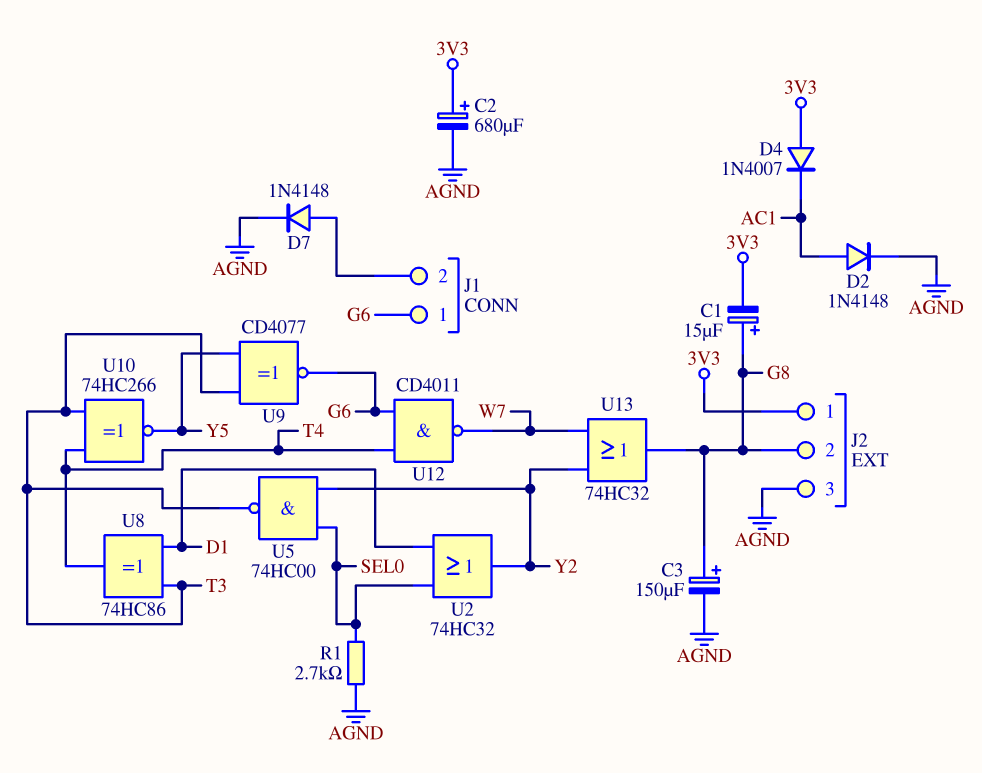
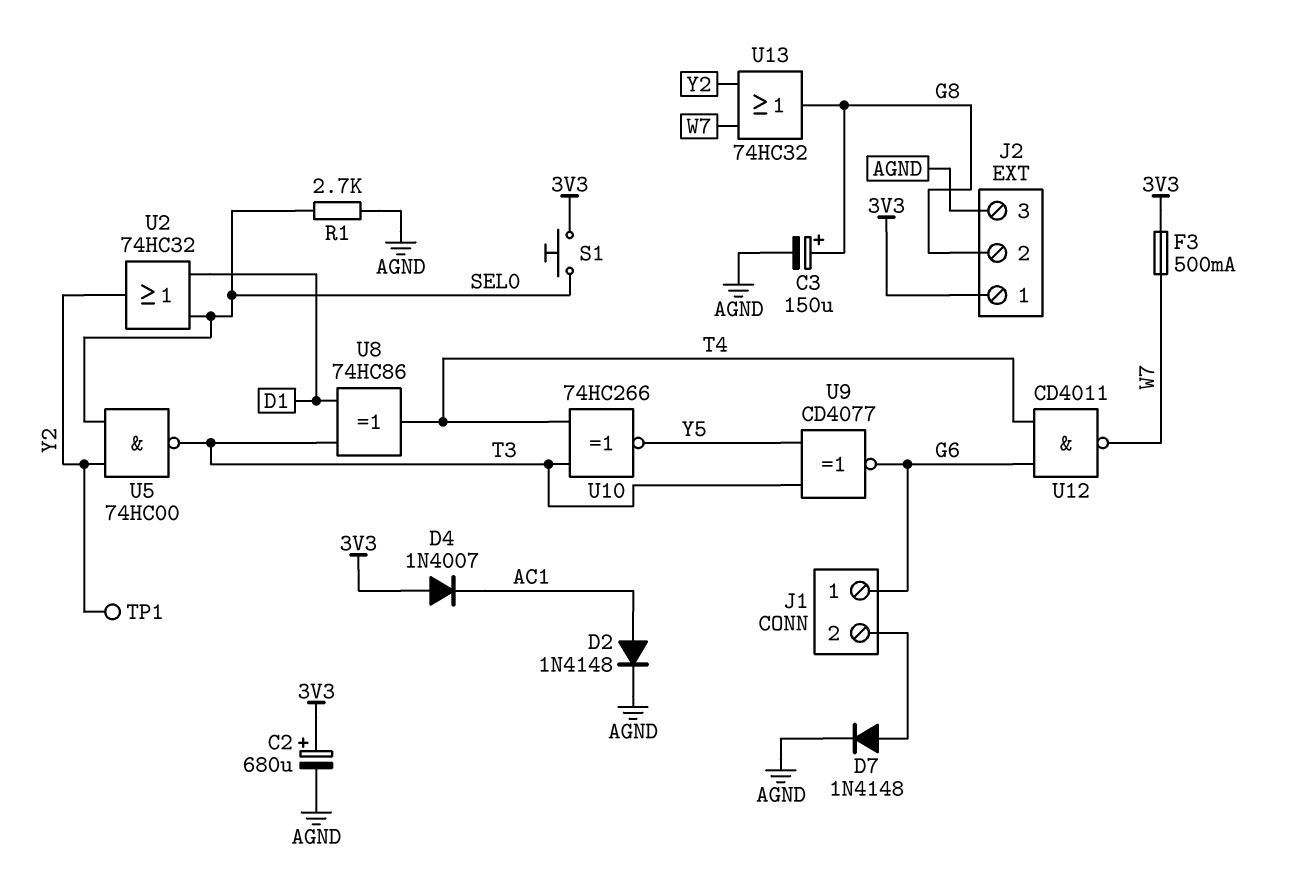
C1: 15uF (plus G8, minus 3V3) -> none
F3: none -> 500mA (3V3, W7)
S1: none -> button (3V3, SEL0)
TP1: none -> test point (Y2)

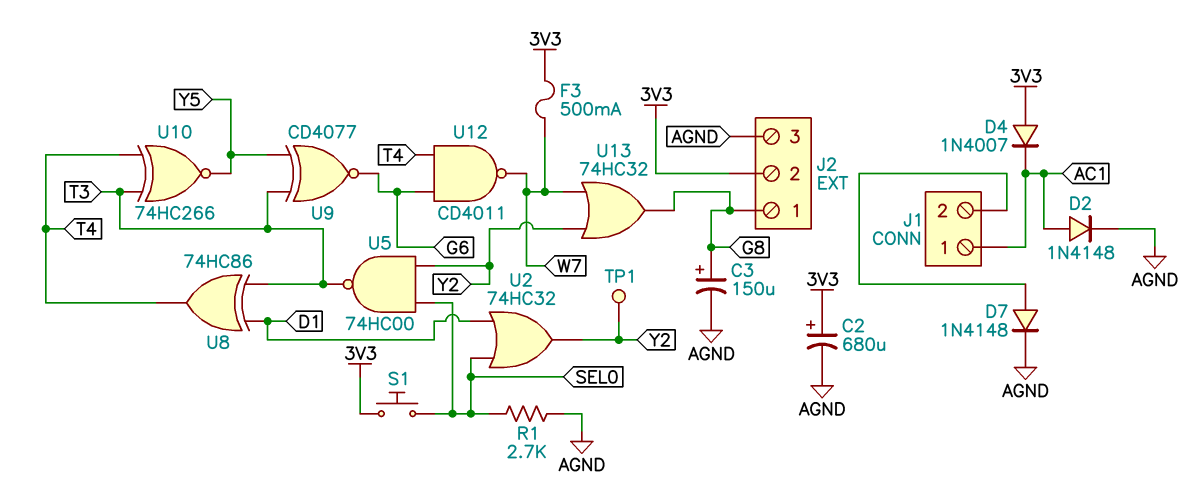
J1 pin 1: G6 -> AC1
J2 pin 1: 3V3 -> G8
J2 pin 2: G8 -> 3V3

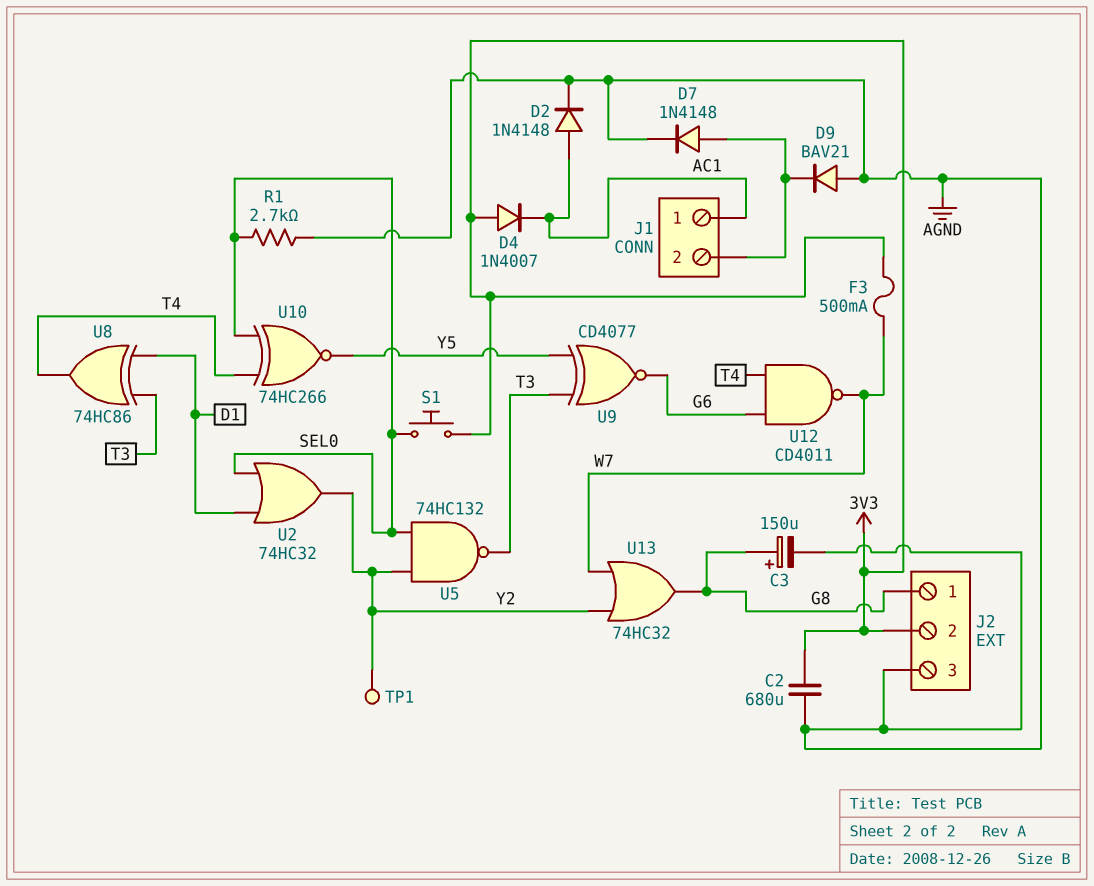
C2: 680uF (plus 3V3, minus AGND) -> 680uF (3V3, AGND)
D9: none -> diode BAV21 (A AGND, K J1/2)
U5: NAND 74HC00 (in SEL0, in Y2, out T3) -> NAND 74HC132 (in SEL0, in Y2, out T3)
U10: XNOR 74HC266 (in T3, in T4, out Y5) -> XNOR 74HC266 (in SEL0, in T4, out Y5)

